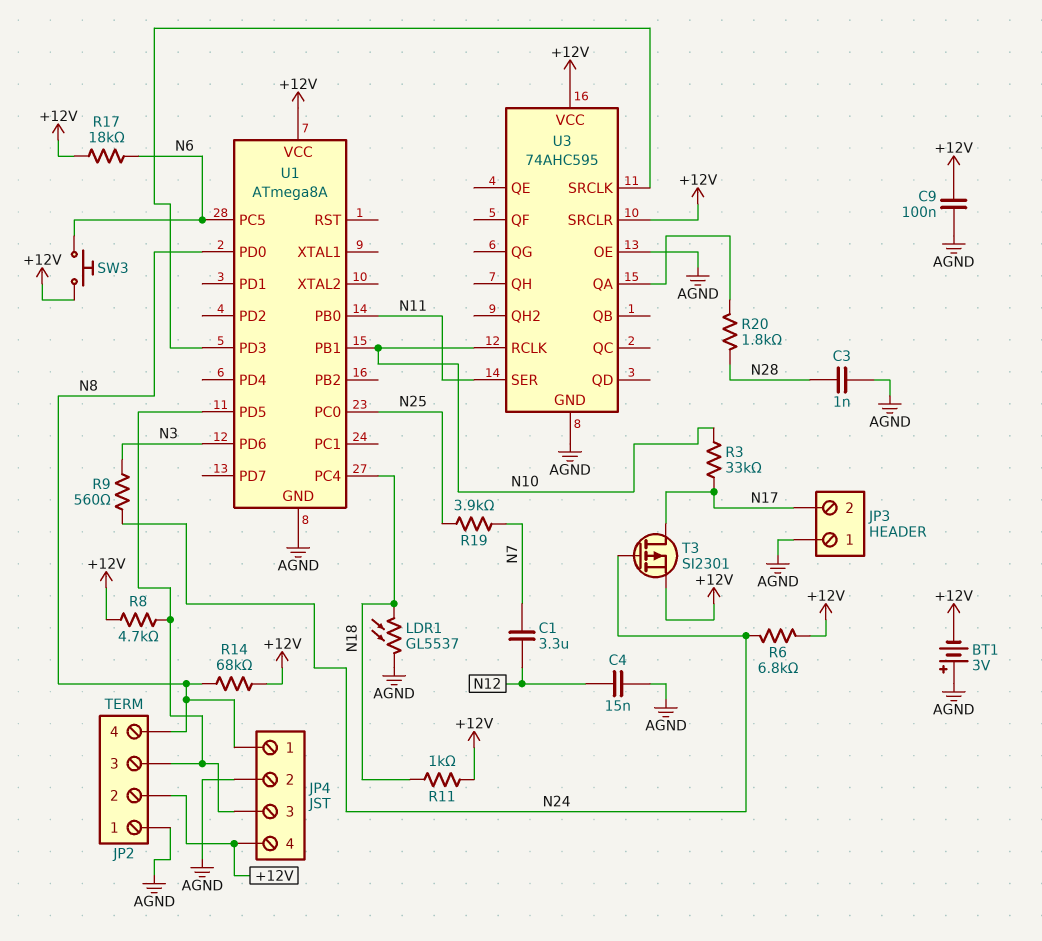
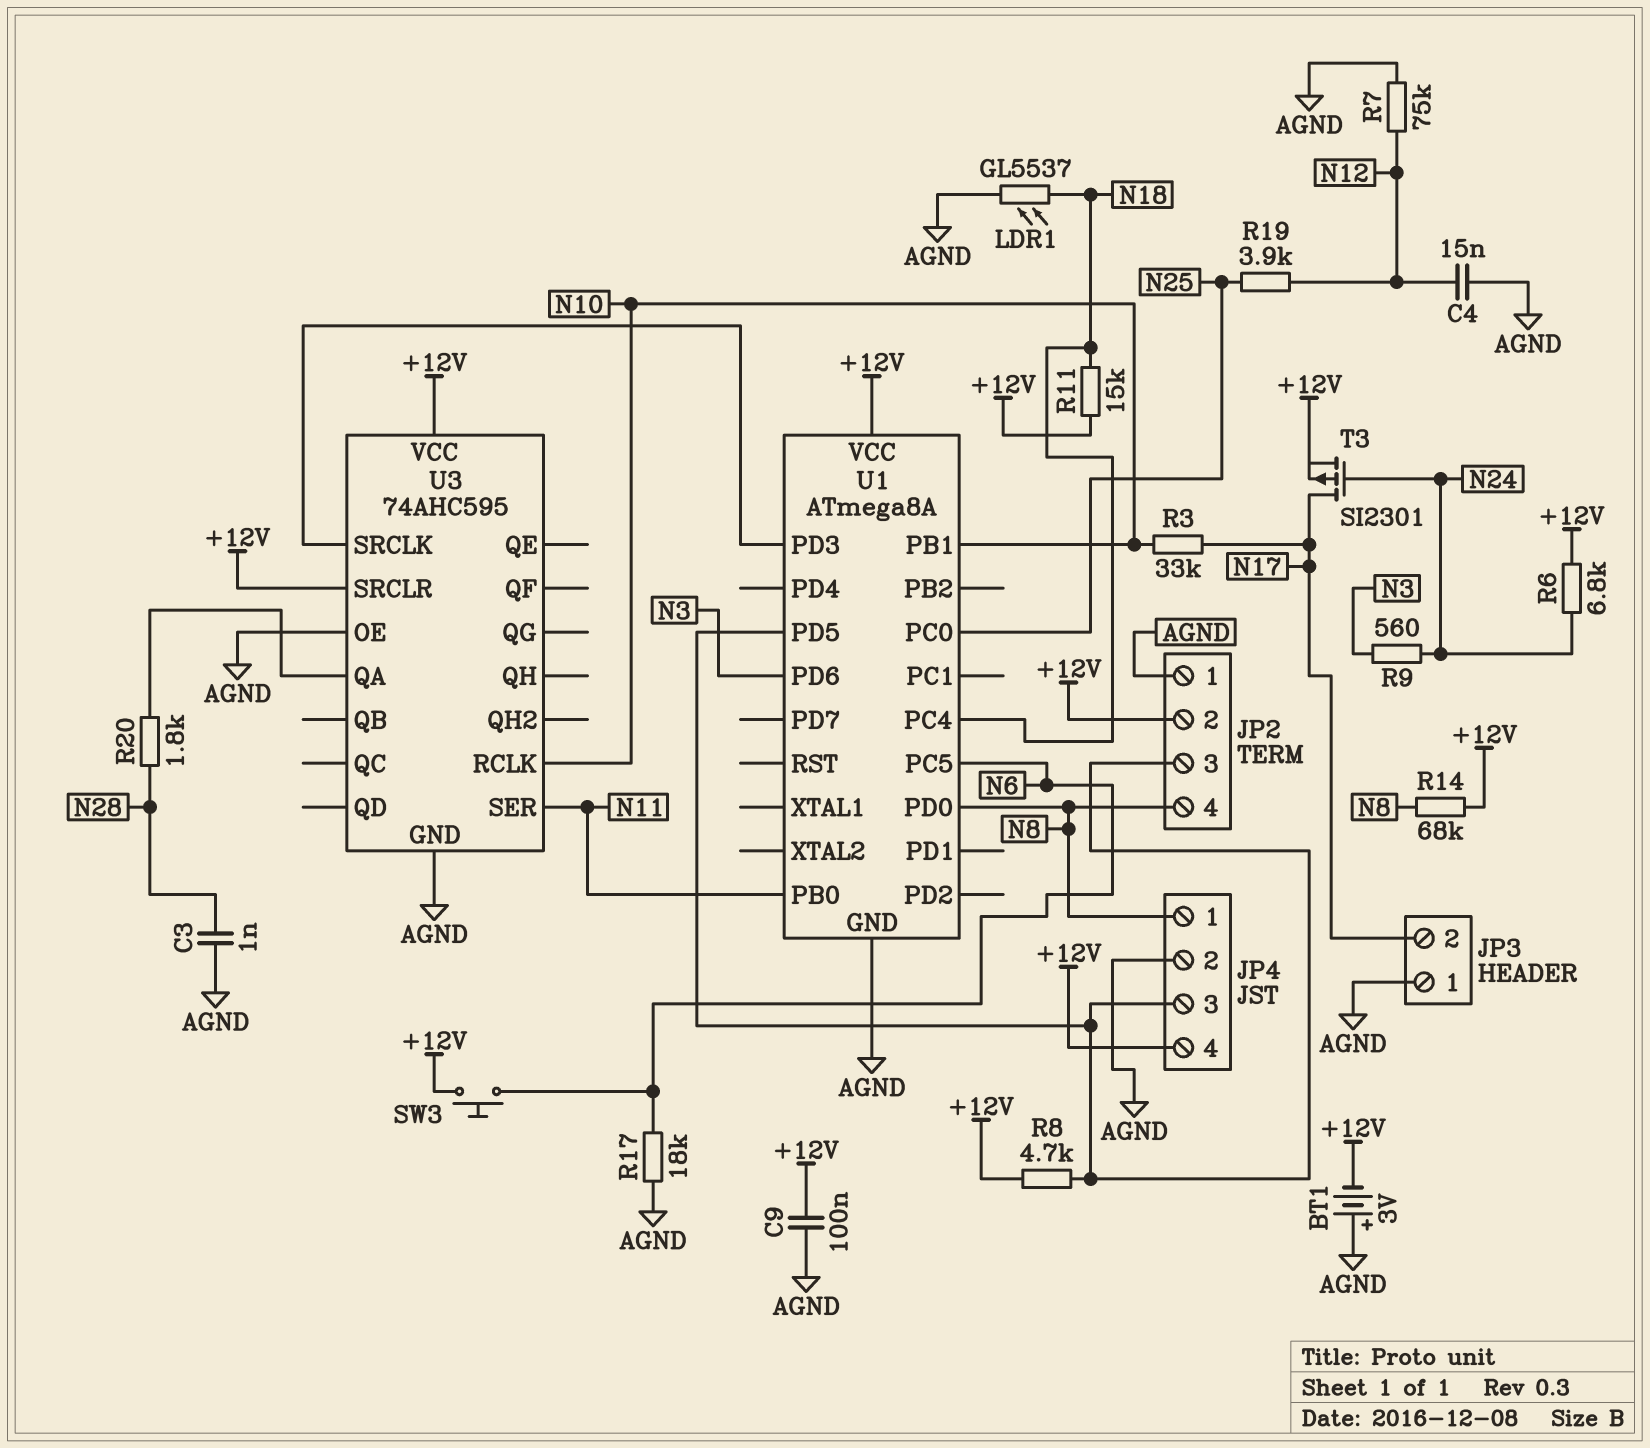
C1: 3.3uF (N7, N12) -> none
R7: none -> 75k (AGND, N12)
R11: 1k (+12V, N18) -> 15k (+12V, N18)
R17: 18k (+12V, N6) -> 18k (AGND, N6)
R19: 3.9k (N7, N25) -> 3.9k (N12, N25)

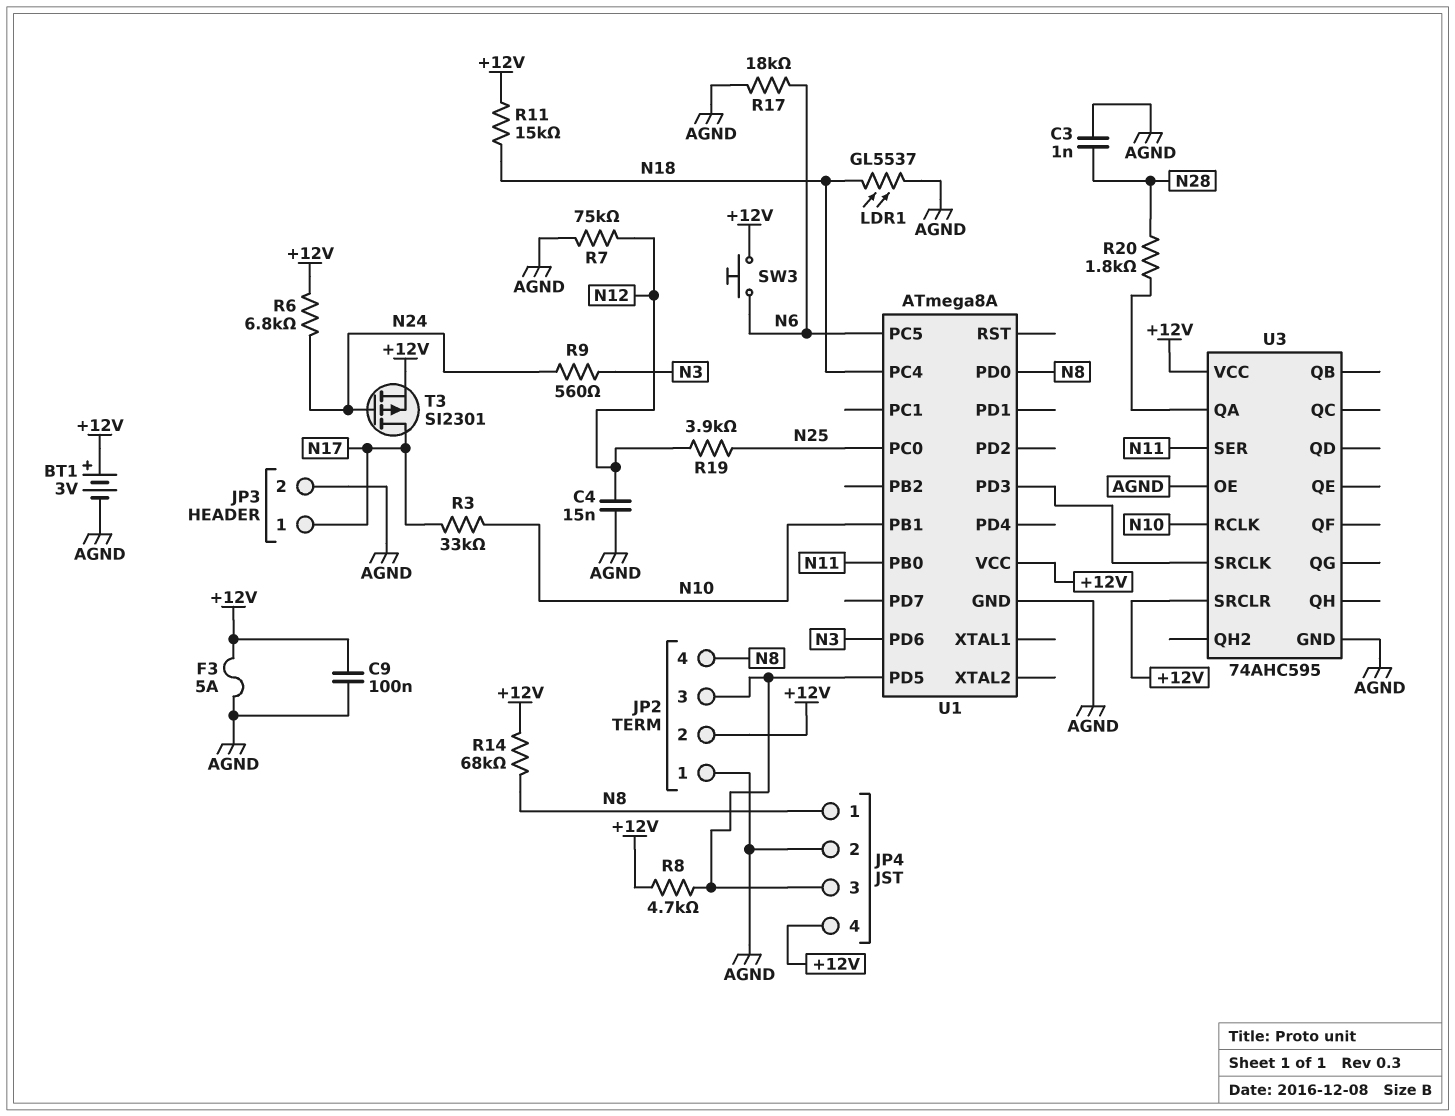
BT1: 3V (plus AGND, minus +12V) -> 3V (plus +12V, minus AGND)
F3: none -> 5A (+12V, AGND)
JP3 pin 1: AGND -> N17
JP3 pin 2: N17 -> AGND

